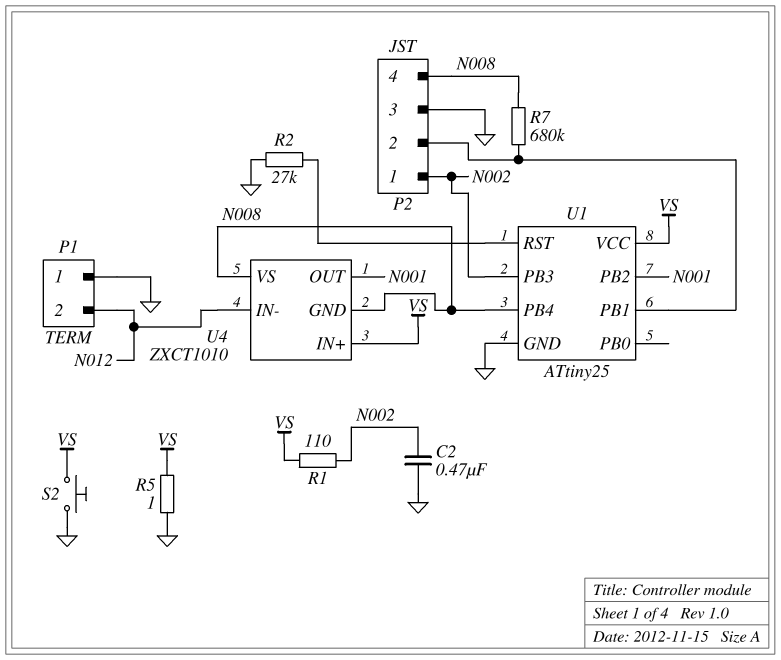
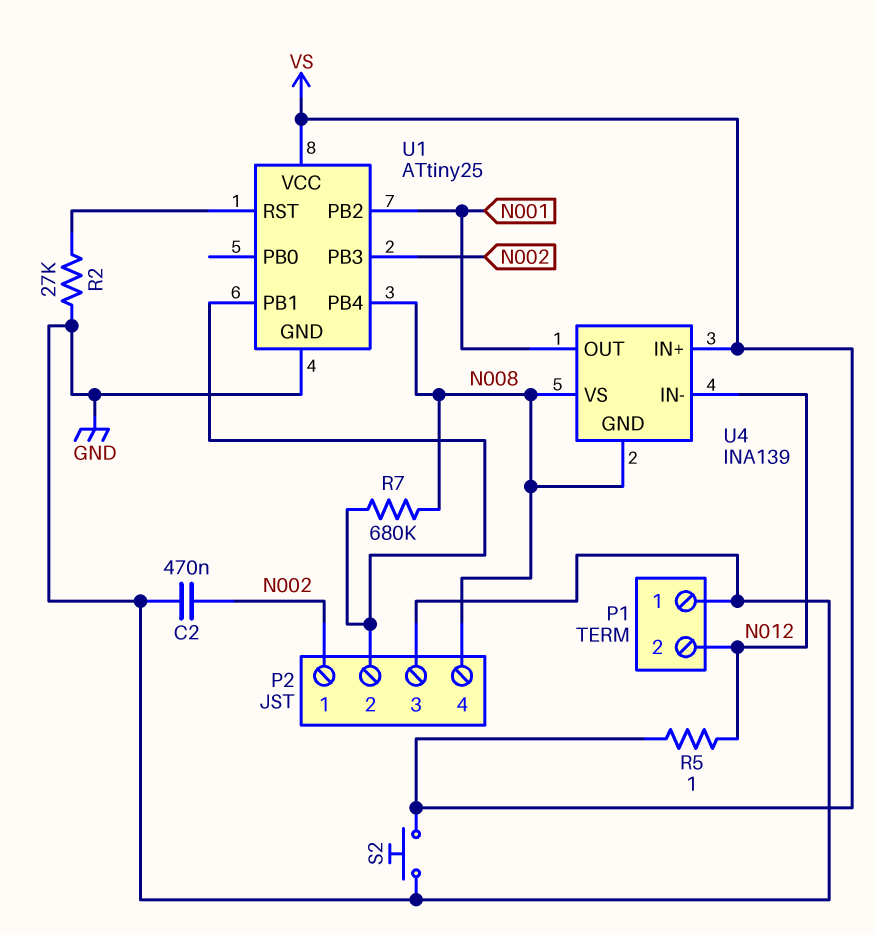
R1: 110 (N002, VS) -> none
R5: 1 (GND, VS) -> 1 (N012, VS)
U4: ZXCT1010 -> INA139

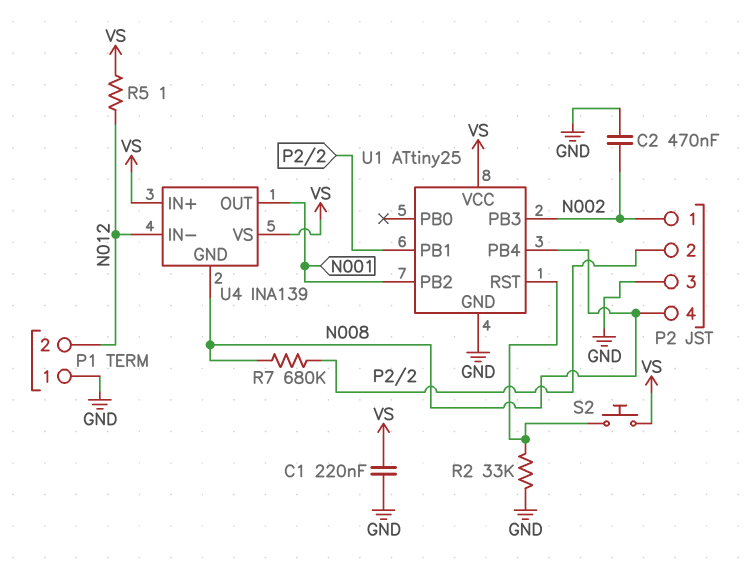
C1: none -> 220nF (GND, VS)
R2: 27k (GND, U1/RST) -> 33k (GND, U1/RST)
S2: button (GND, VS) -> button (U1/RST, VS)
U4 pin VS: N008 -> VS

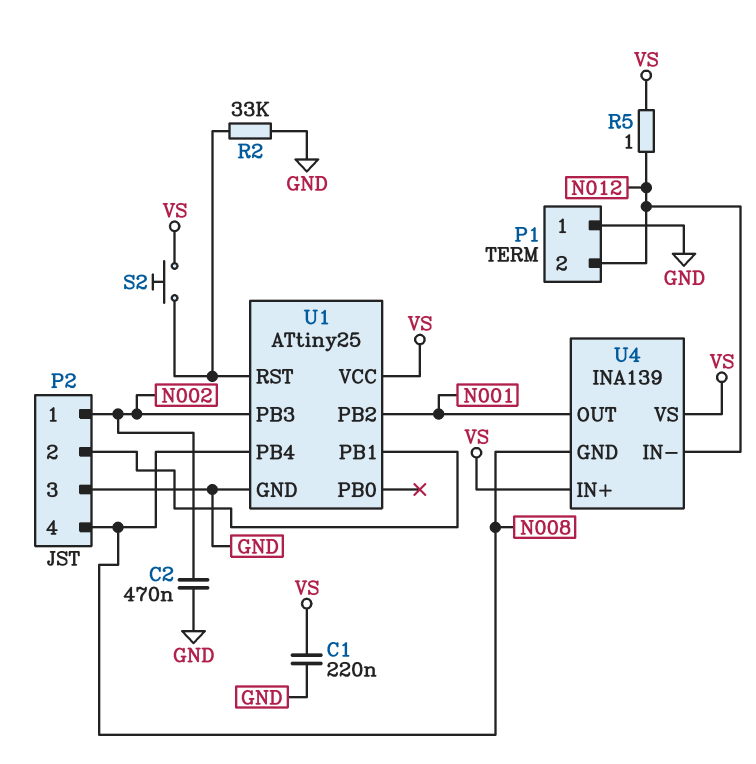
R7: 680k (N008, P2/2) -> none

